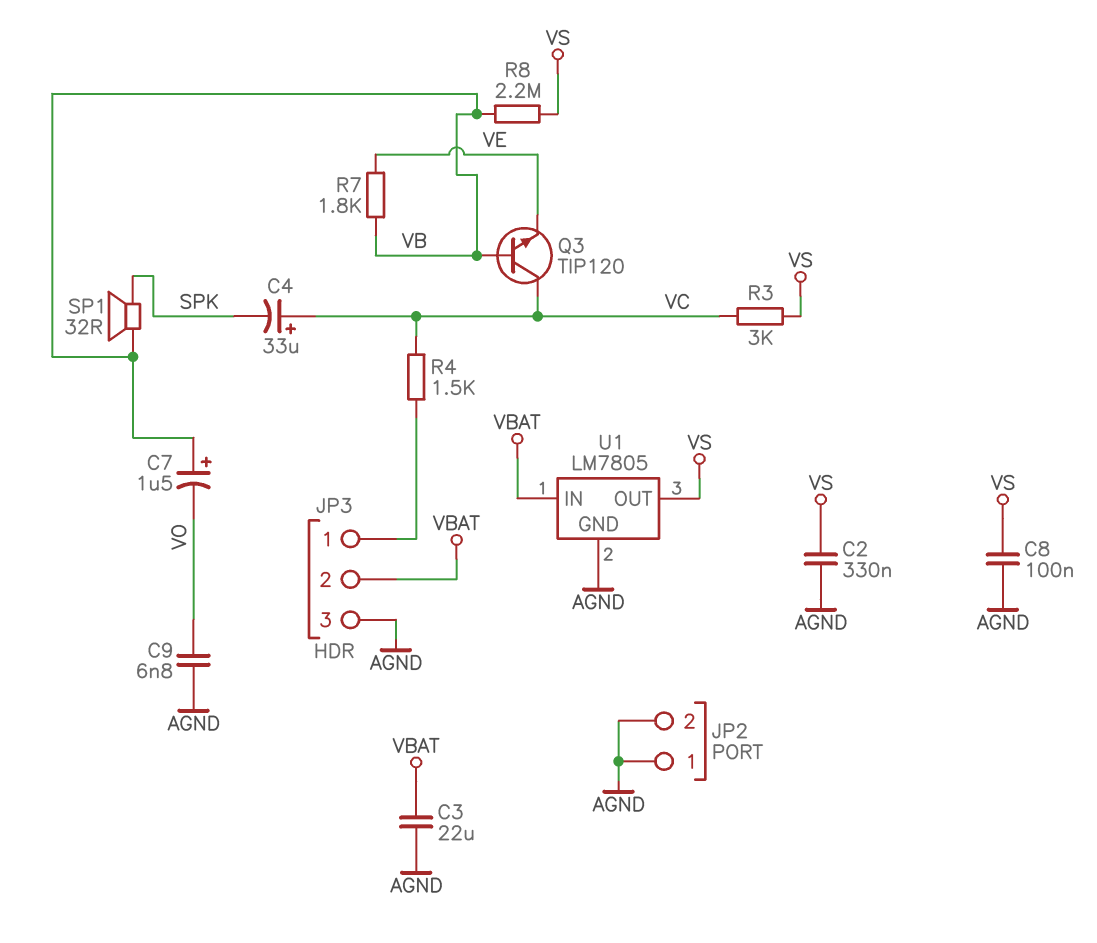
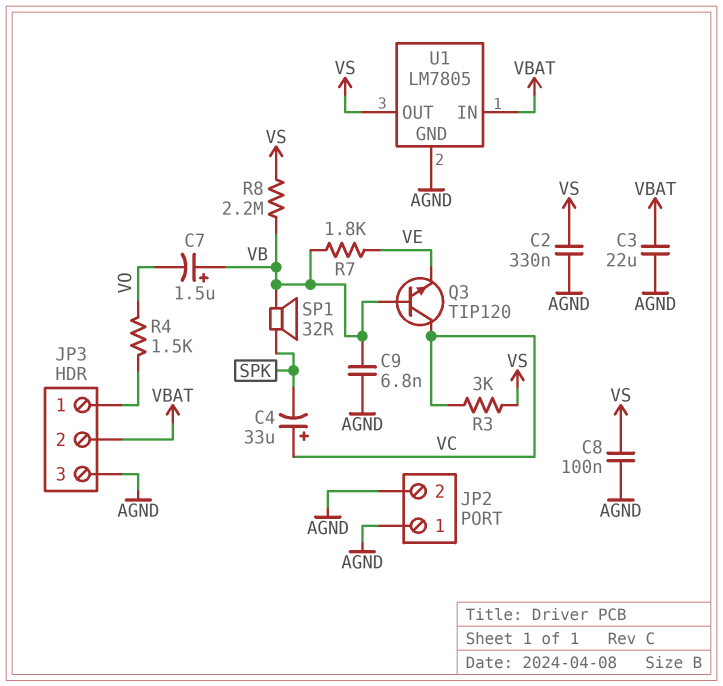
C9: 6.8nF (AGND, VO) -> 6.8nF (AGND, VB)
R4: 1.5k (JP3/1, VC) -> 1.5k (JP3/1, VO)

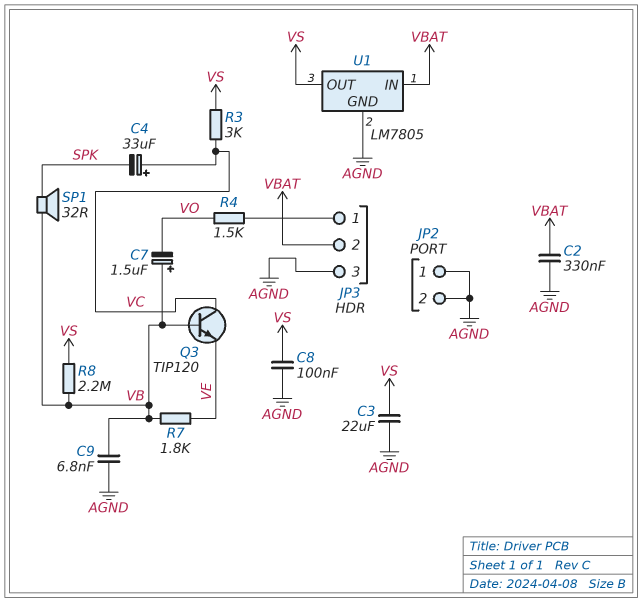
C2: 330nF (AGND, VS) -> 330nF (AGND, VBAT)
C3: 22uF (AGND, VBAT) -> 22uF (AGND, VS)

